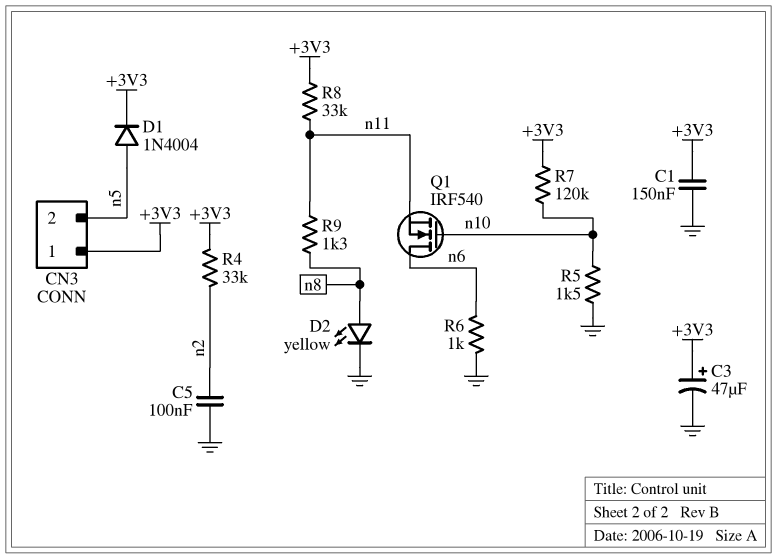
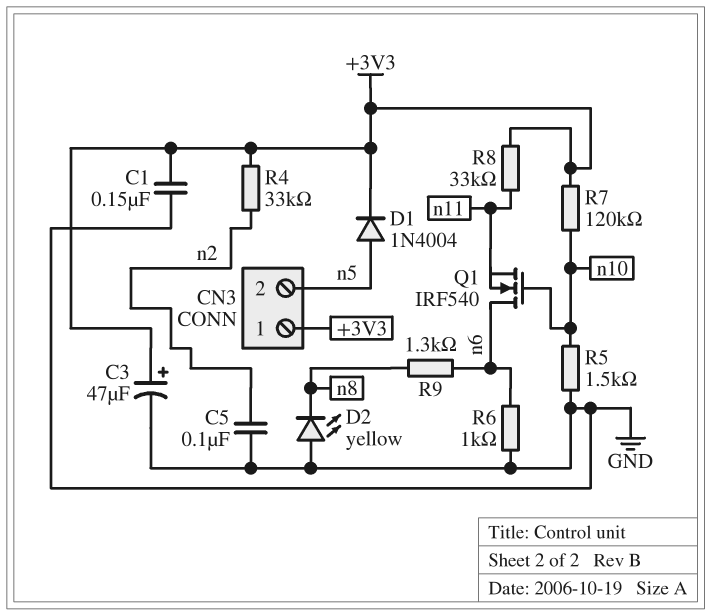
D2: LED yellow (A n8, K GND) -> LED yellow (A GND, K n8)
R9: 1.3k (n8, n11) -> 1.3k (n6, n8)

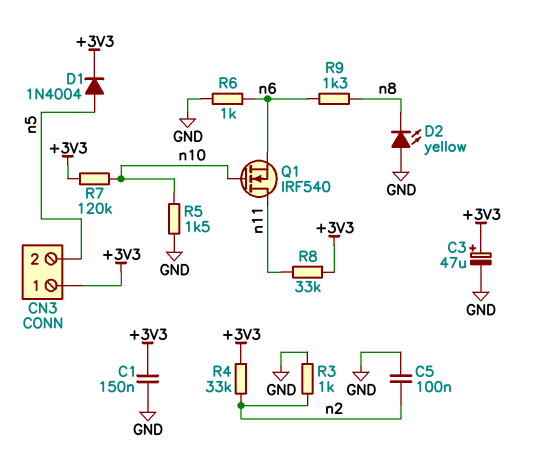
Q1: NMOS IRF540 (G n10, D n6, S n11) -> NMOS IRF540 (G n10, D n11, S n6)
R3: none -> 1k (GND, n2)

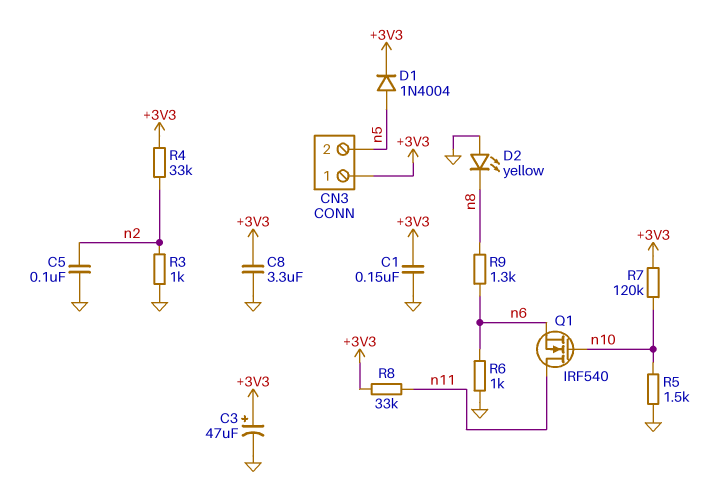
C8: none -> 3.3uF (+3V3, GND)

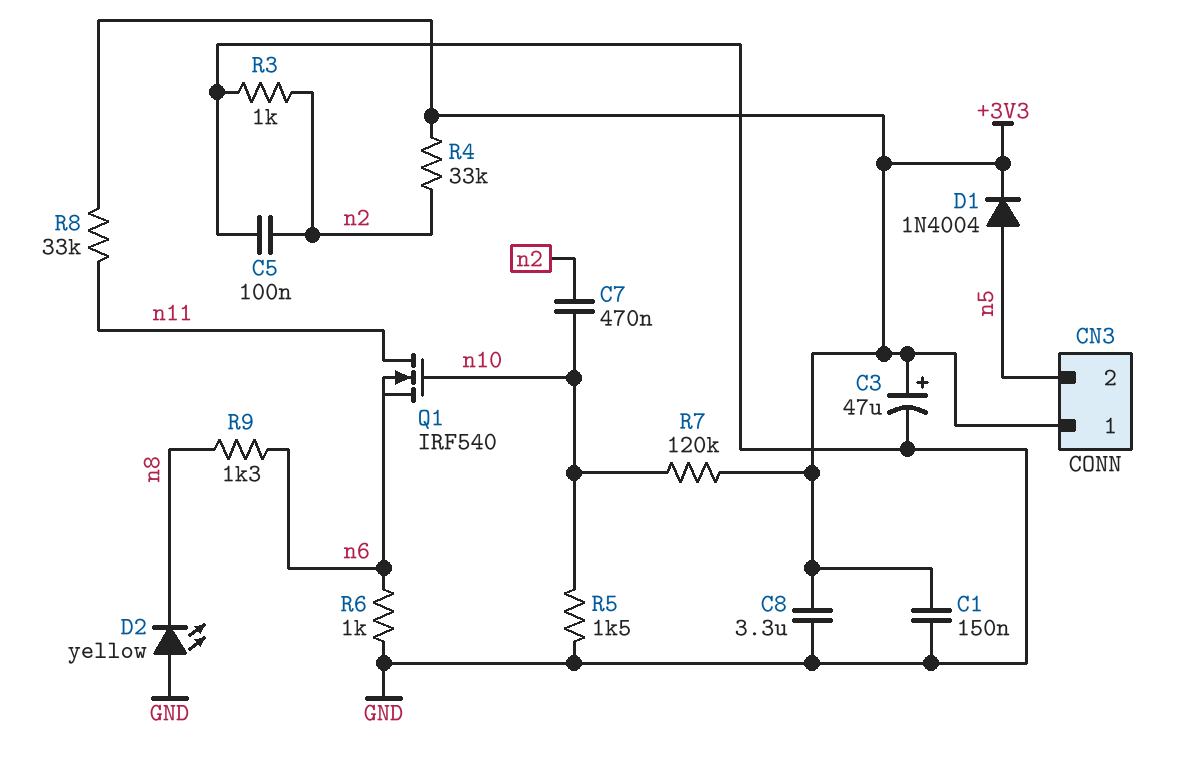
C7: none -> 470nF (n2, n10)

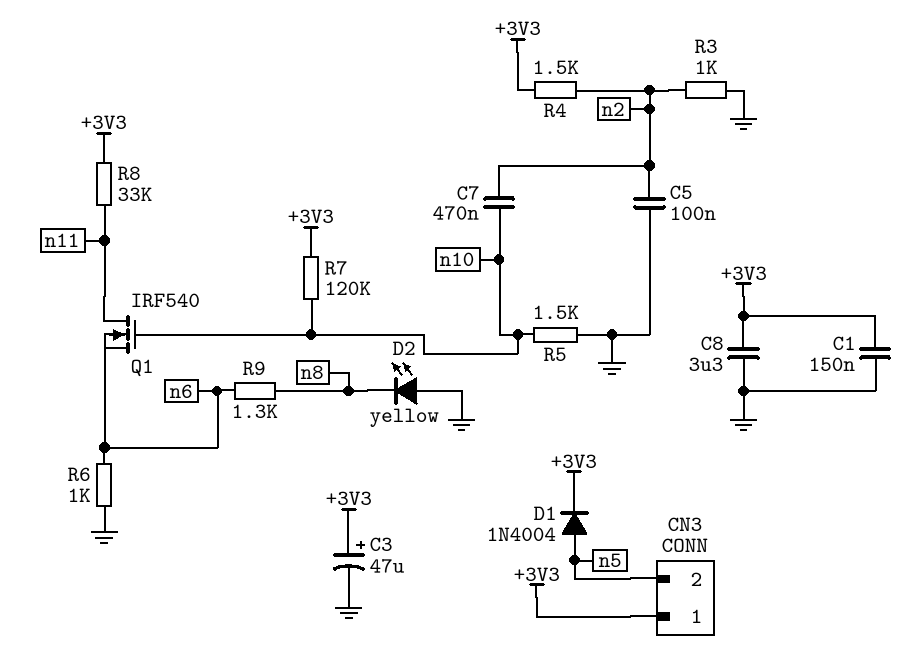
R4: 33k (+3V3, n2) -> 1.5k (+3V3, n2)

